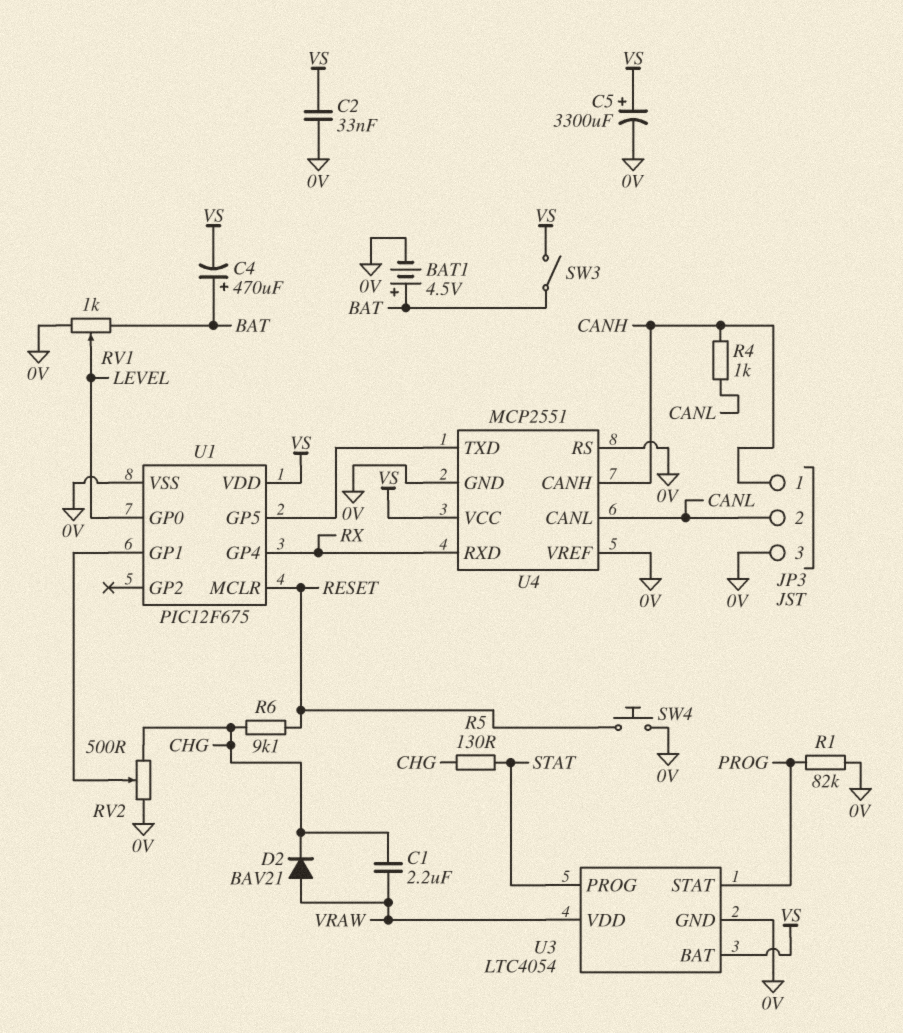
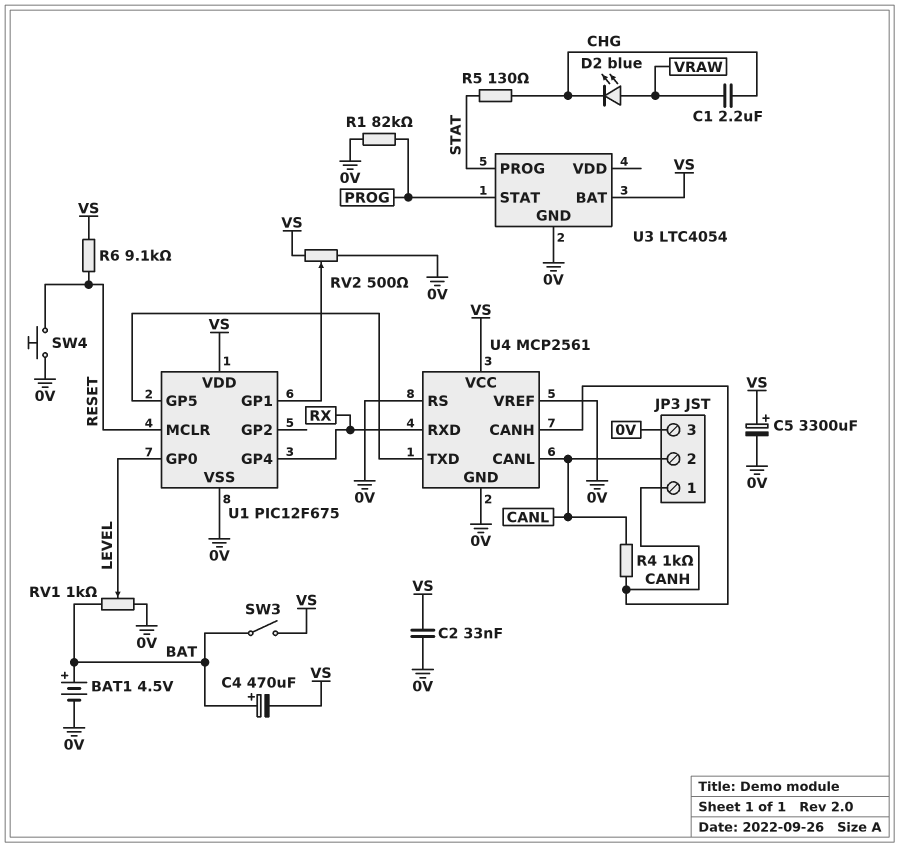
D2: diode BAV21 (A VRAW, K CHG) -> LED blue (A VRAW, K CHG)
R6: 9.1k (CHG, RESET) -> 9.1k (RESET, VS)
RV2: 500 (0V, CHG, wiper U1/GP1) -> 500 (0V, VS, wiper U1/GP1)
U3 pin VDD: VRAW -> none
U4: MCP2551 -> MCP2561

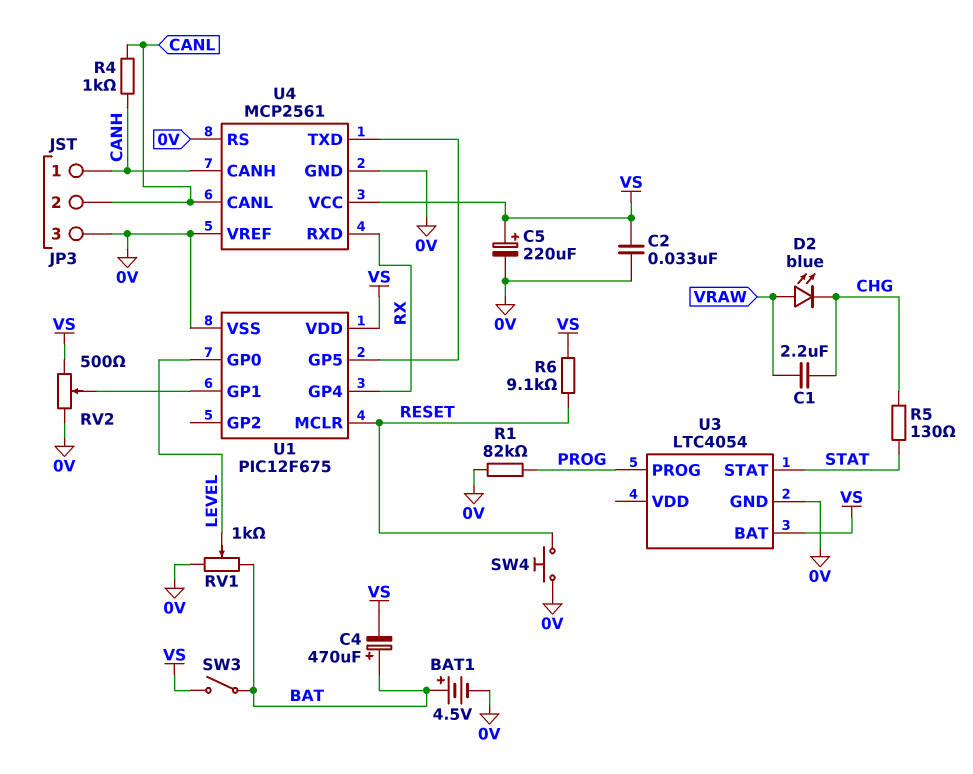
C5: 3300uF (plus VS, minus 0V) -> 220uF (plus VS, minus 0V)
U3 pin PROG: STAT -> PROG
U3 pin STAT: PROG -> STAT

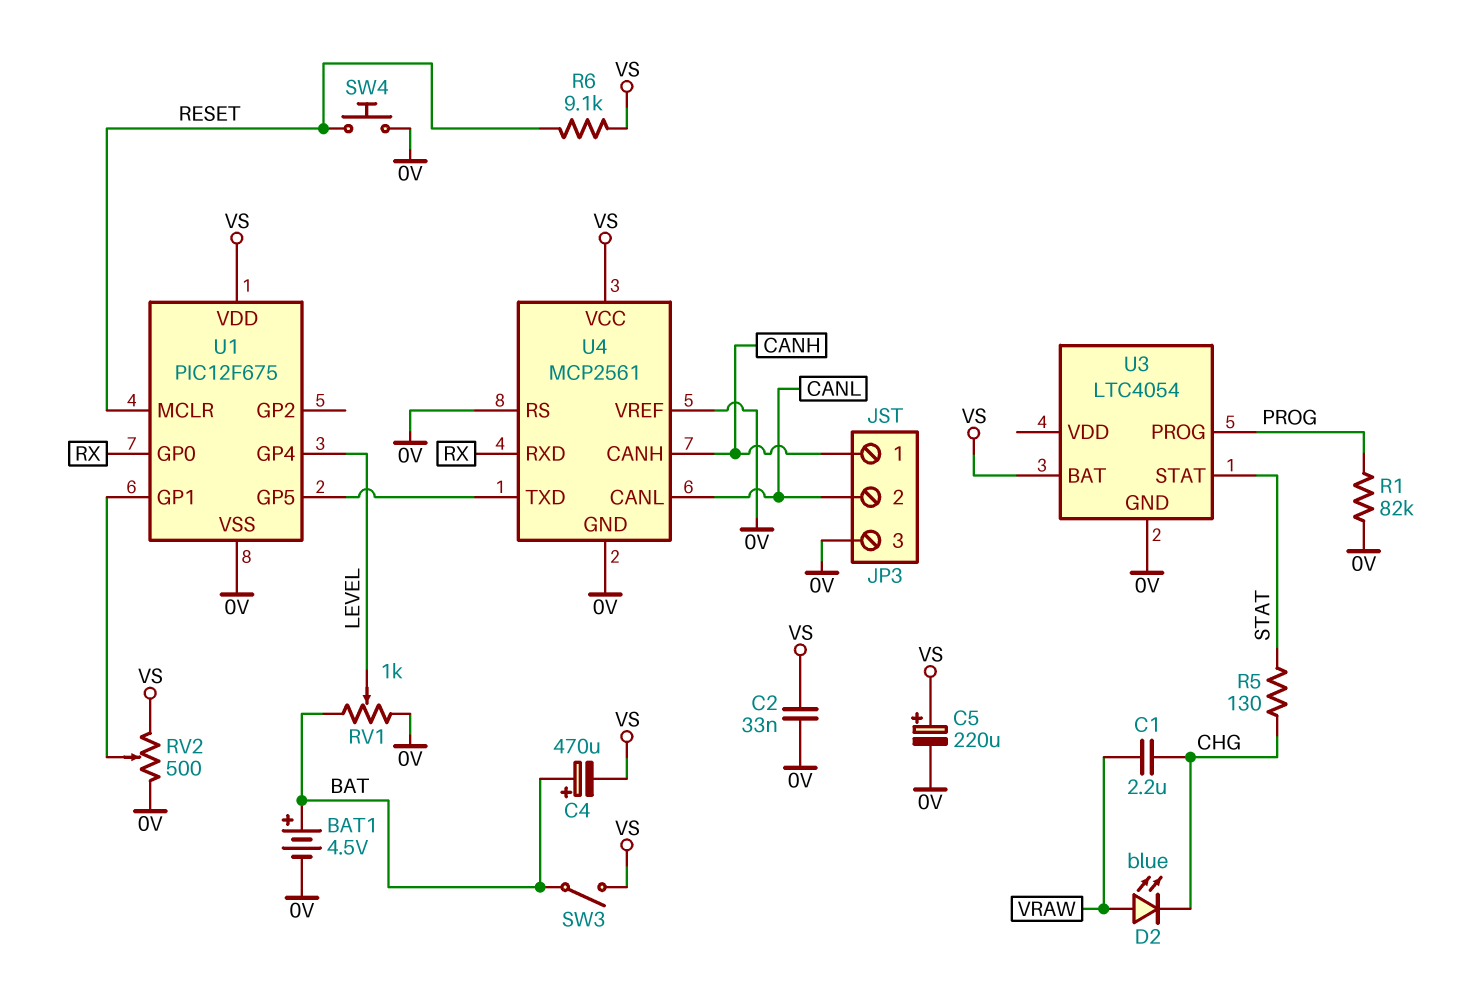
R4: 1k (CANH, CANL) -> none
U1 pin GP0: LEVEL -> RX
U1 pin GP4: RX -> LEVEL

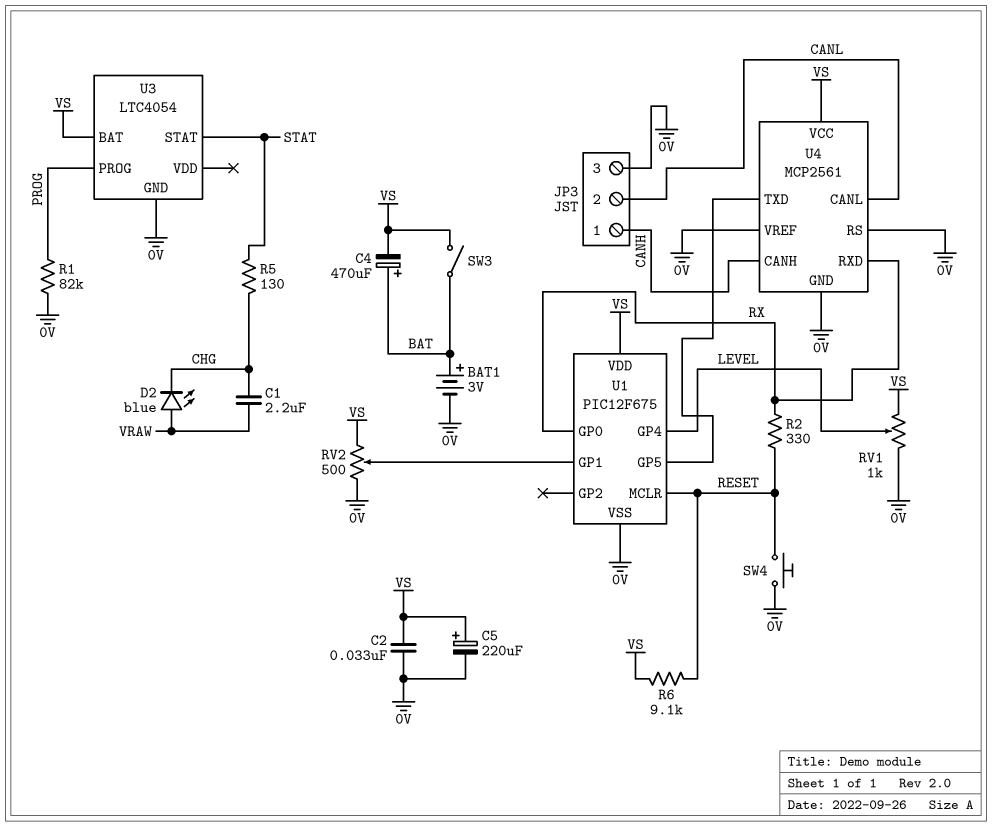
BAT1: 4.5V (plus BAT, minus 0V) -> 3V (plus BAT, minus 0V)
R2: none -> 330 (RESET, RX)
RV1: 1k (0V, BAT, wiper LEVEL) -> 1k (0V, VS, wiper LEVEL)

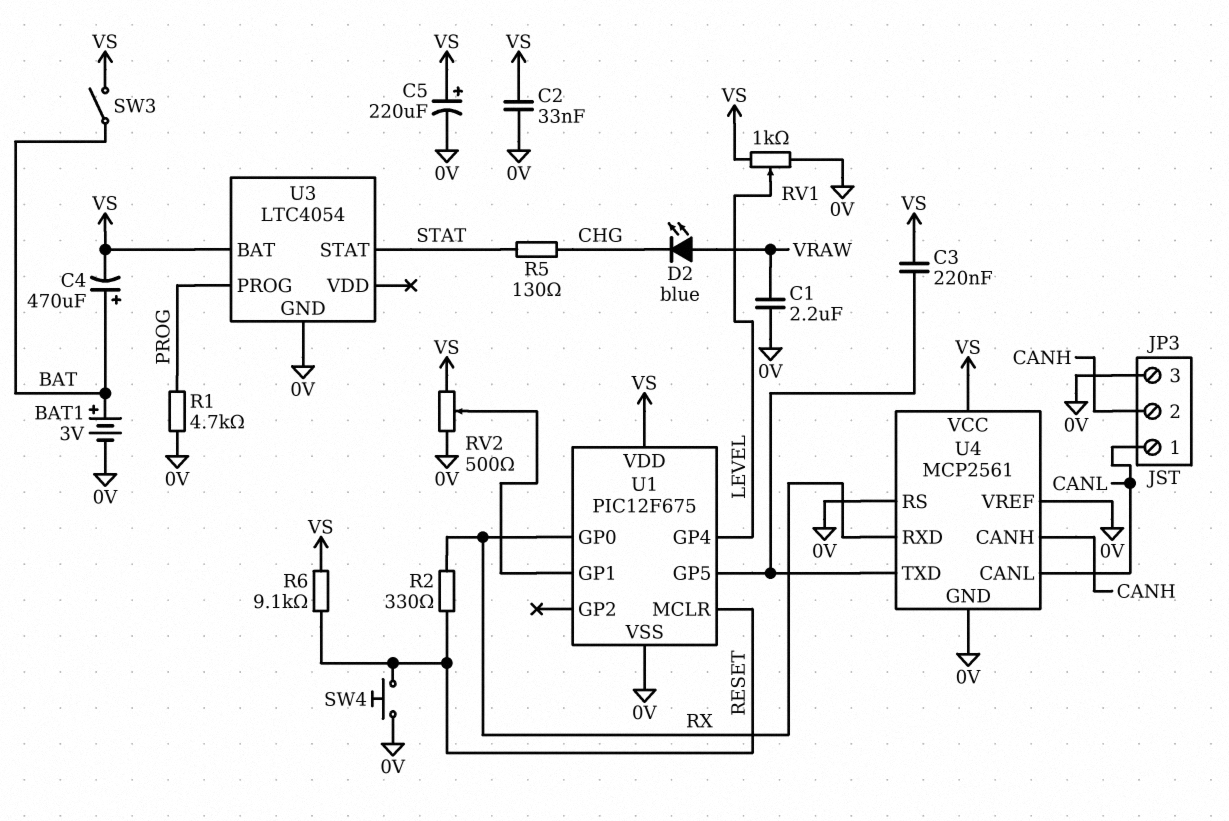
C1: 2.2uF (CHG, VRAW) -> 2.2uF (0V, VRAW)
C3: none -> 220nF (U1/GP5, VS)
JP3 pin 1: CANH -> CANL
JP3 pin 2: CANL -> CANH
R1: 82k (0V, PROG) -> 4.7k (0V, PROG)

